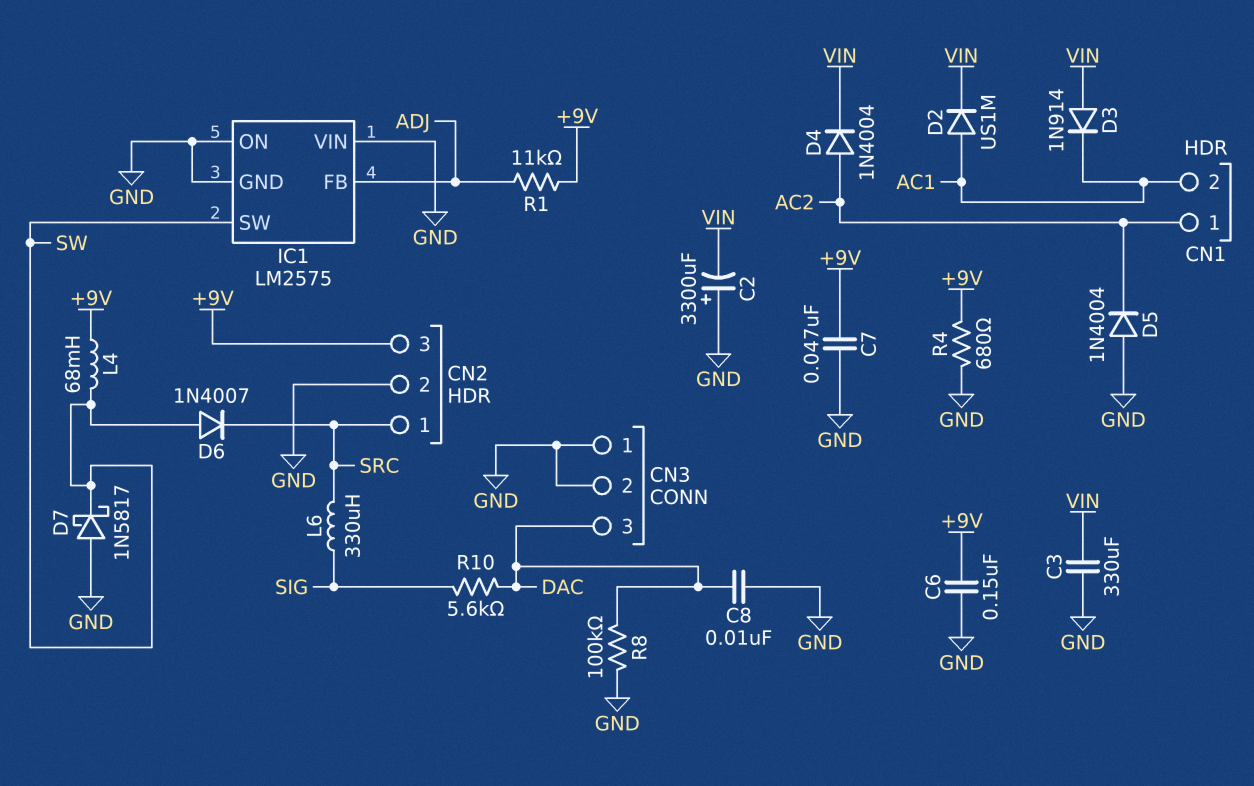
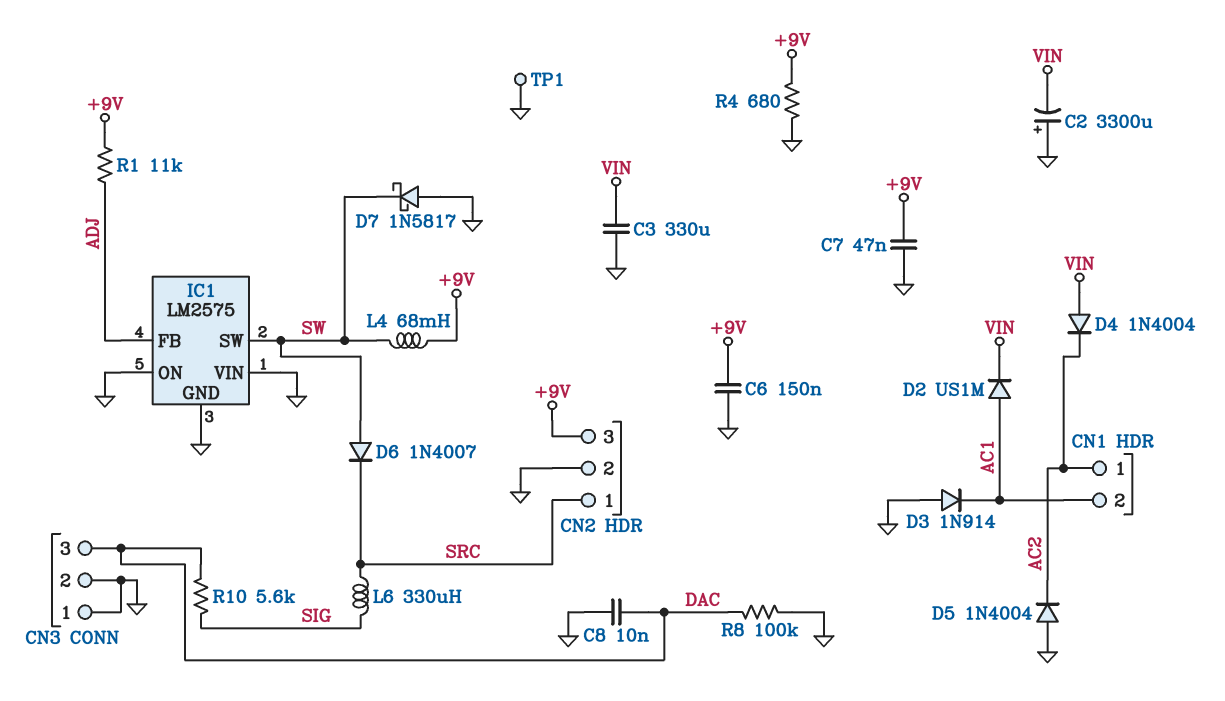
D3: diode 1N914 (A VIN, K AC1) -> diode 1N914 (A GND, K AC1)
D4: diode 1N4004 (A AC2, K VIN) -> diode 1N4004 (A VIN, K AC2)
TP1: none -> test point (GND)

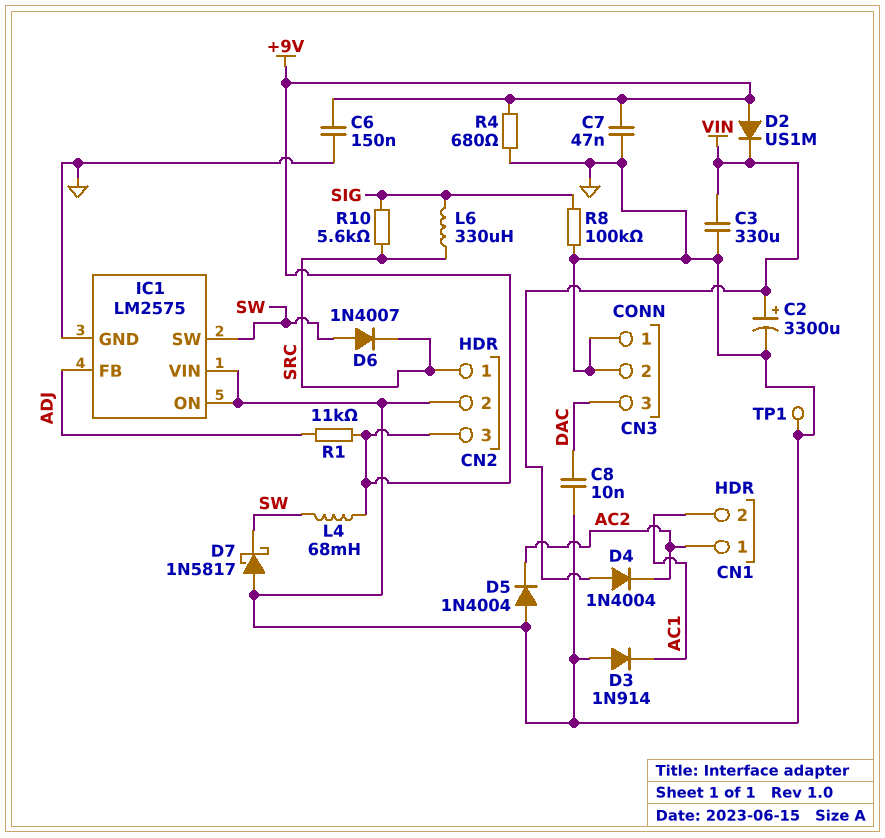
C2: 3300uF (plus GND, minus VIN) -> 3300uF (plus VIN, minus GND)
D2: diode US1M (A AC1, K VIN) -> diode US1M (A +9V, K VIN)
R8: 100k (DAC, GND) -> 100k (GND, SIG)
R10: 5.6k (DAC, SIG) -> 5.6k (SIG, SRC)

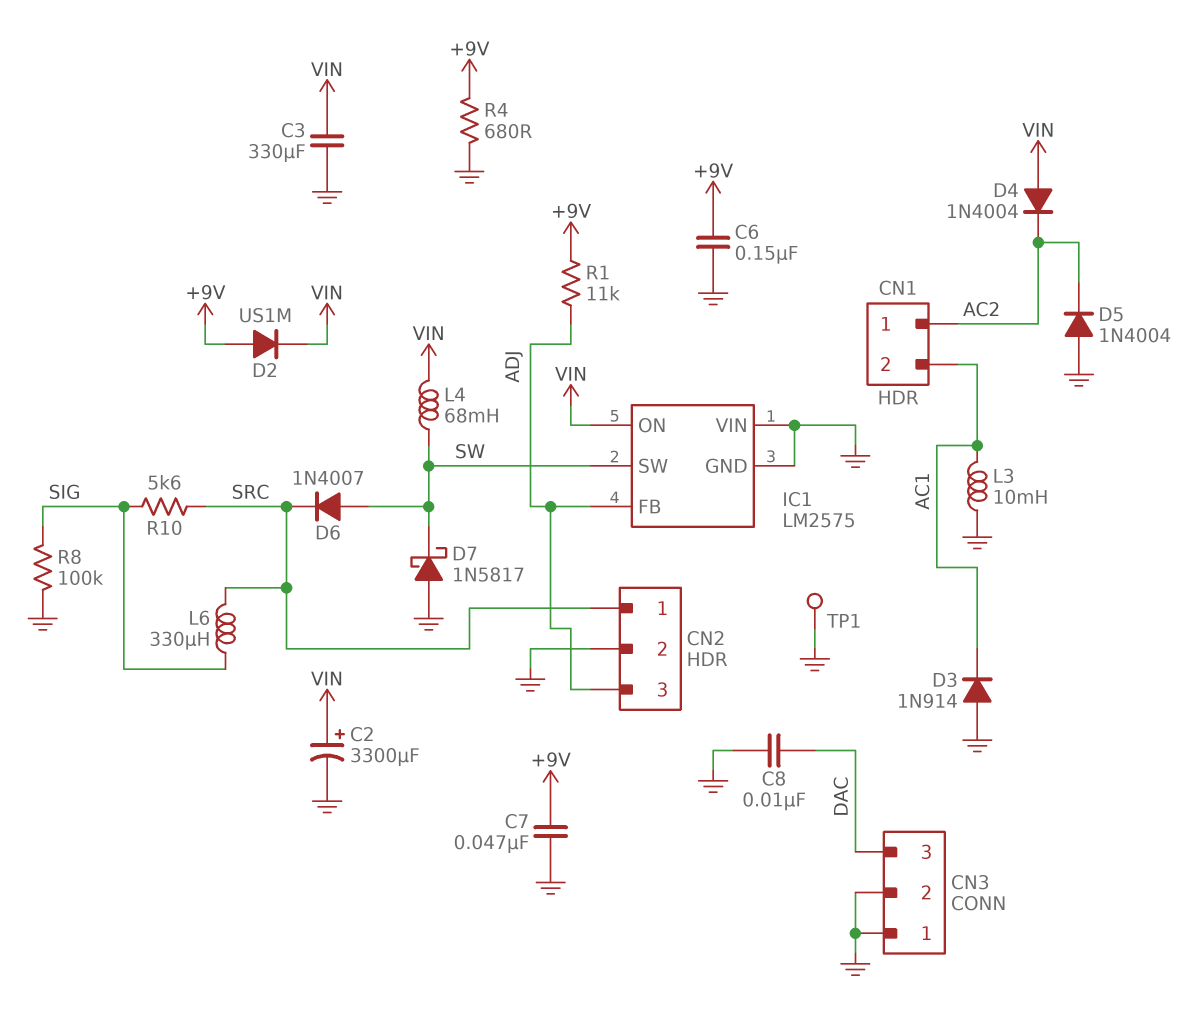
CN2 pin 3: +9V -> ADJ
IC1 pin ON: GND -> VIN
L3: none -> 10mH (AC1, GND)
L4: 68mH (+9V, SW) -> 68mH (SW, VIN)

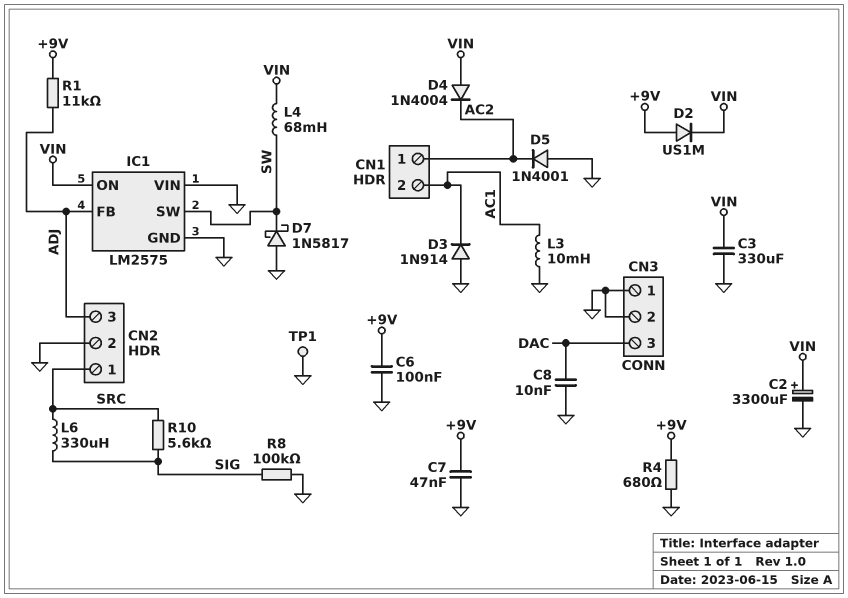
C6: 150nF (+9V, GND) -> 100nF (+9V, GND)
D5: diode 1N4004 (A GND, K AC2) -> diode 1N4001 (A GND, K AC2)
D6: diode 1N4007 (A SW, K SRC) -> none

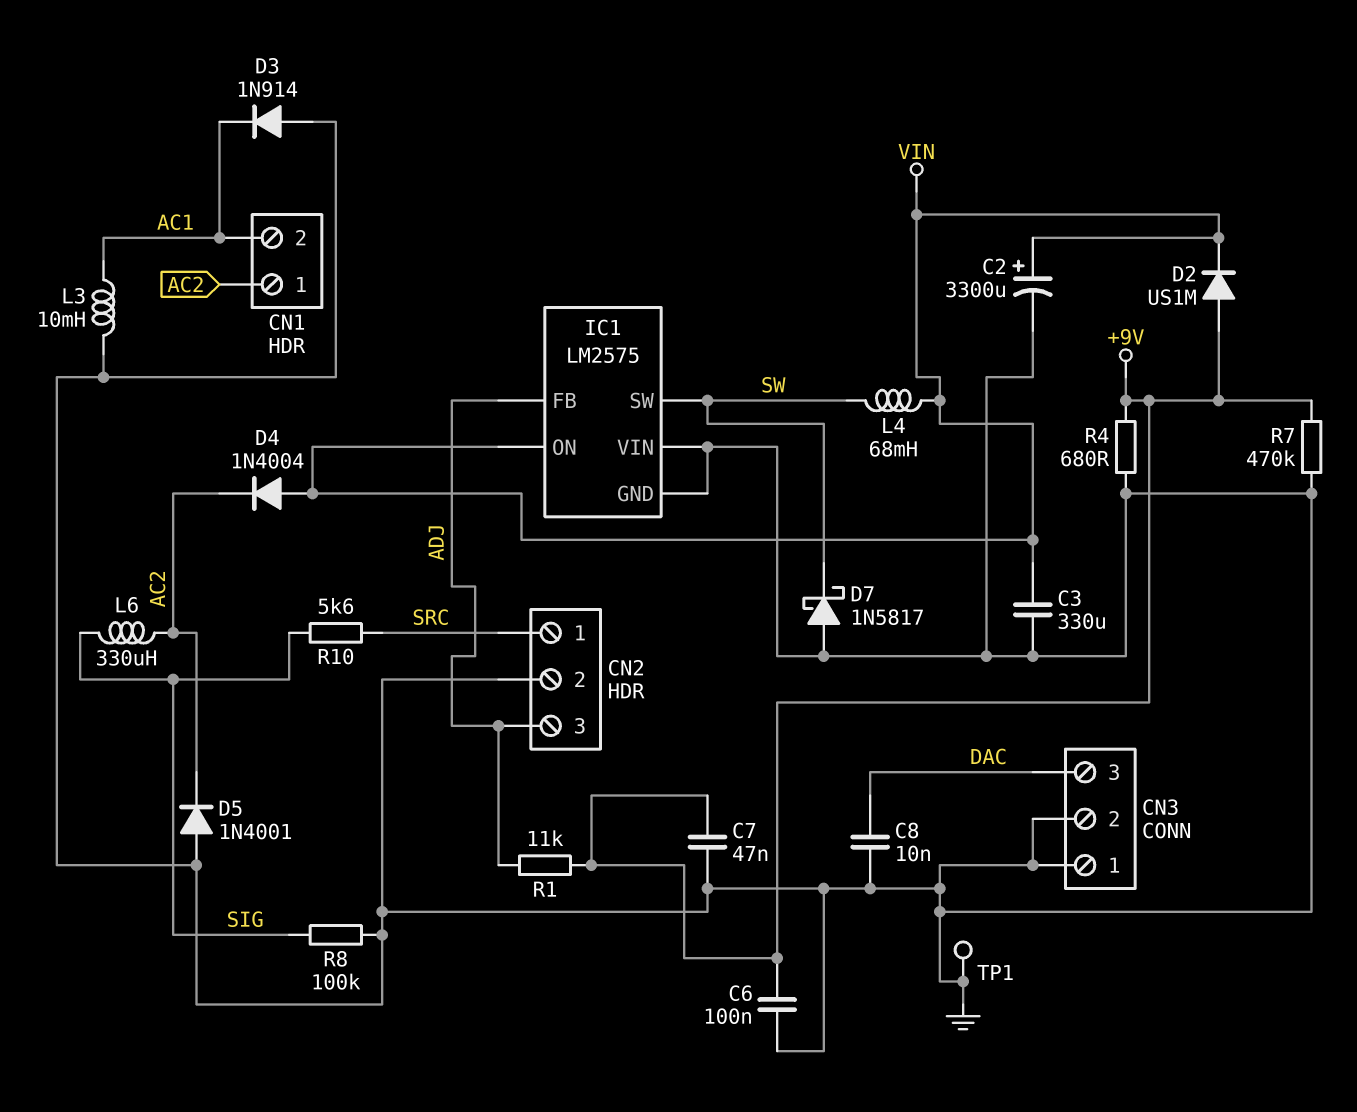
L6: 330uH (SIG, SRC) -> 330uH (AC2, SIG)
R7: none -> 470k (+9V, GND)

